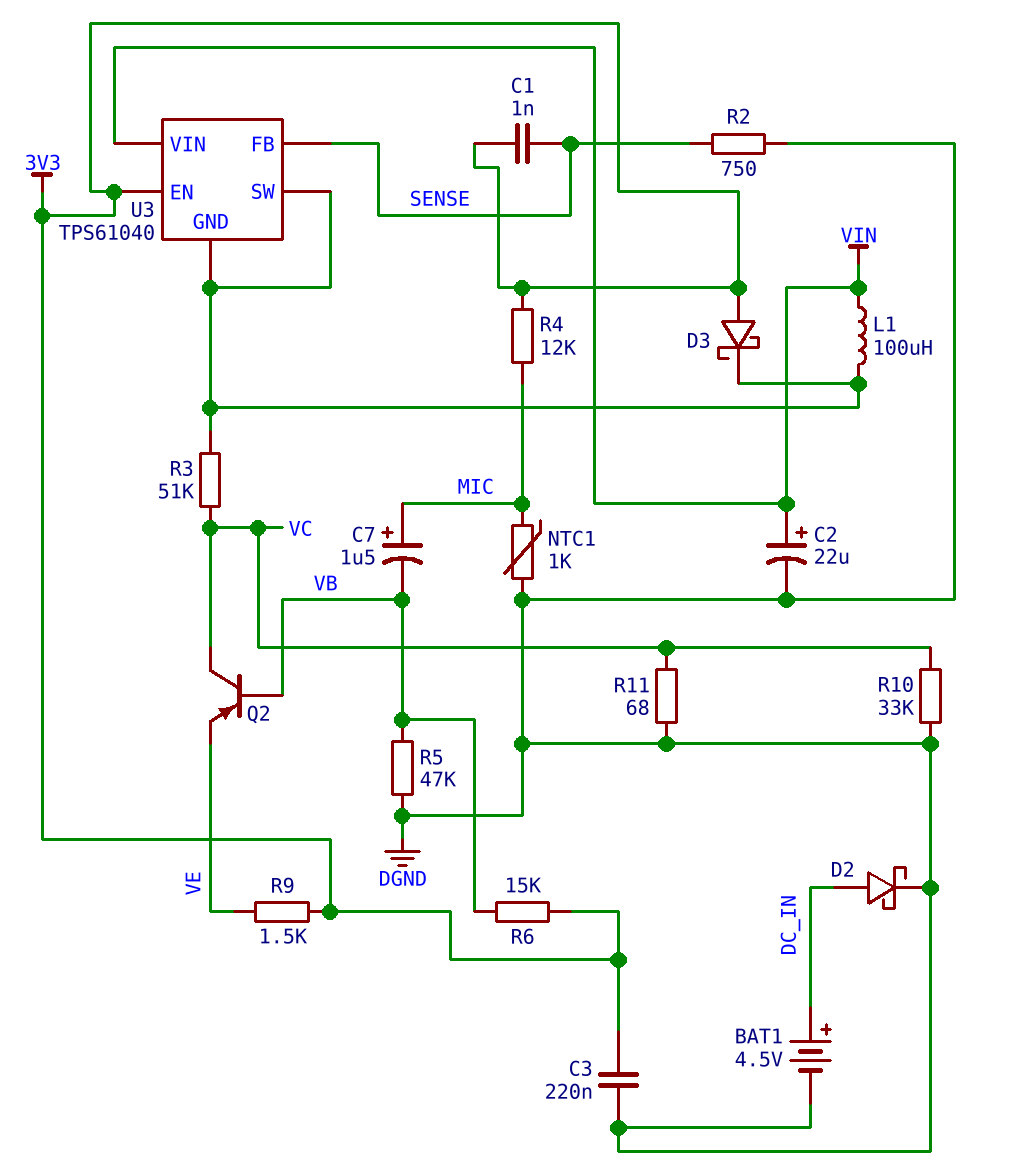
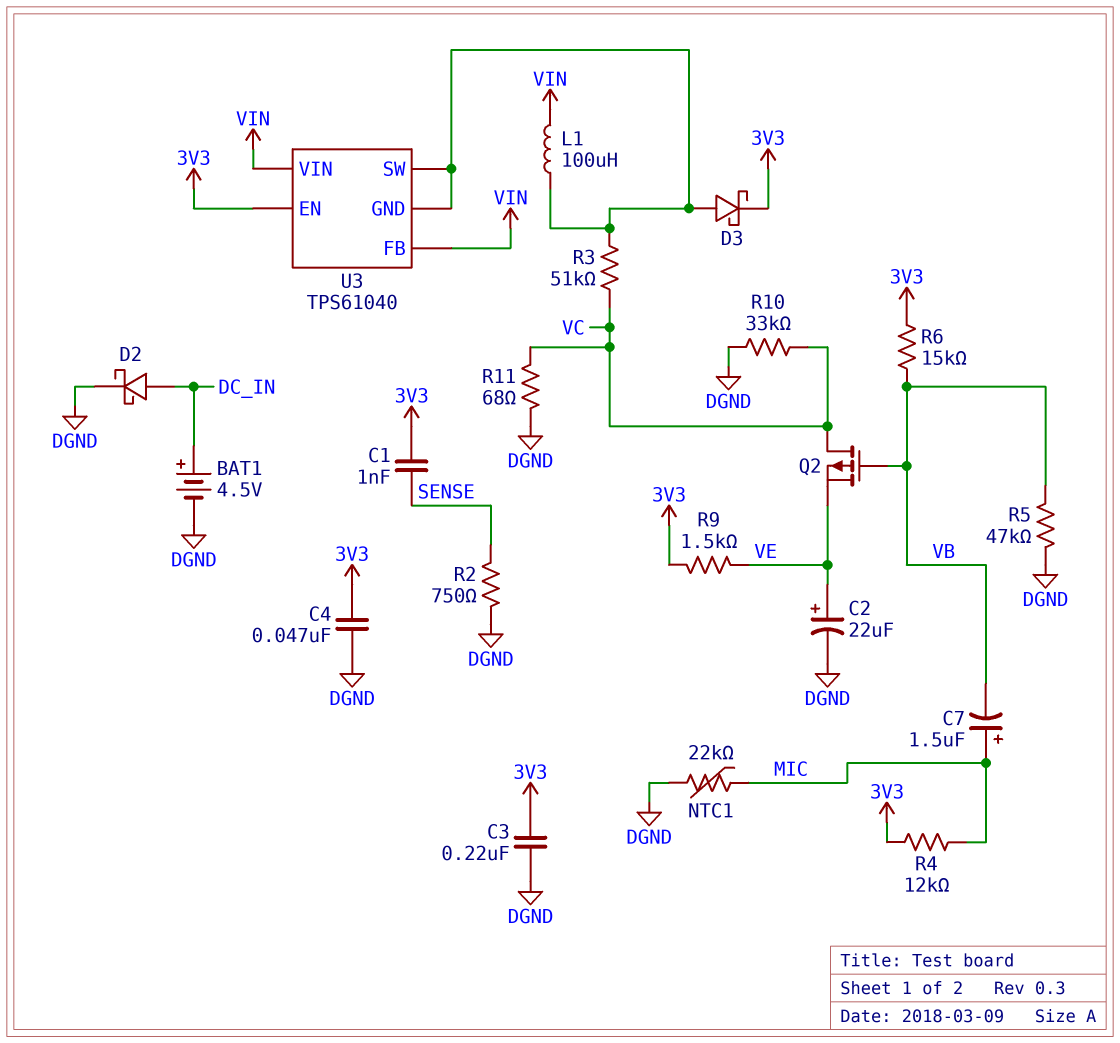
C2: 22uF (plus VIN, minus DGND) -> 22uF (plus VE, minus DGND)
C4: none -> 47nF (3V3, DGND)
D3: schottky (A 3V3, K U3/GND) -> schottky (A U3/GND, K 3V3)
NTC1: 1k (DGND, MIC) -> 22k (DGND, MIC)
Q2: PNP (B VB, C VC, E VE) -> PMOS (G VB, D VC, S VE)
U3 pin FB: SENSE -> VIN

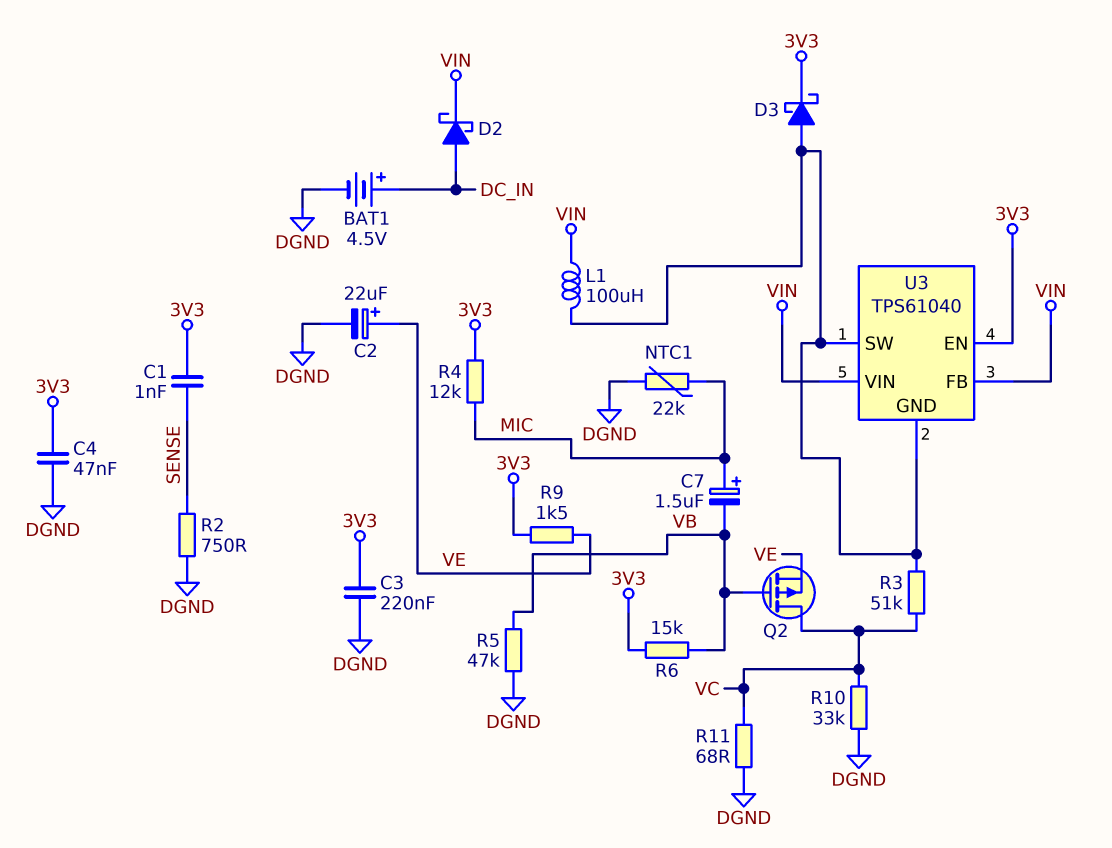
D2: schottky (A DC_IN, K DGND) -> schottky (A DC_IN, K VIN)

